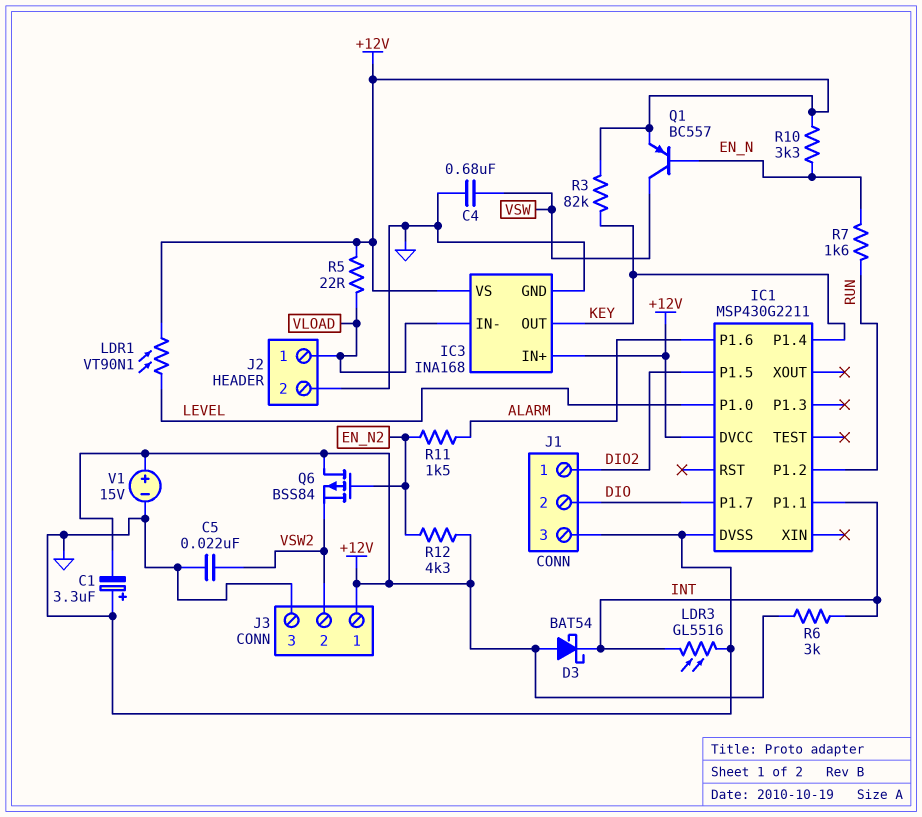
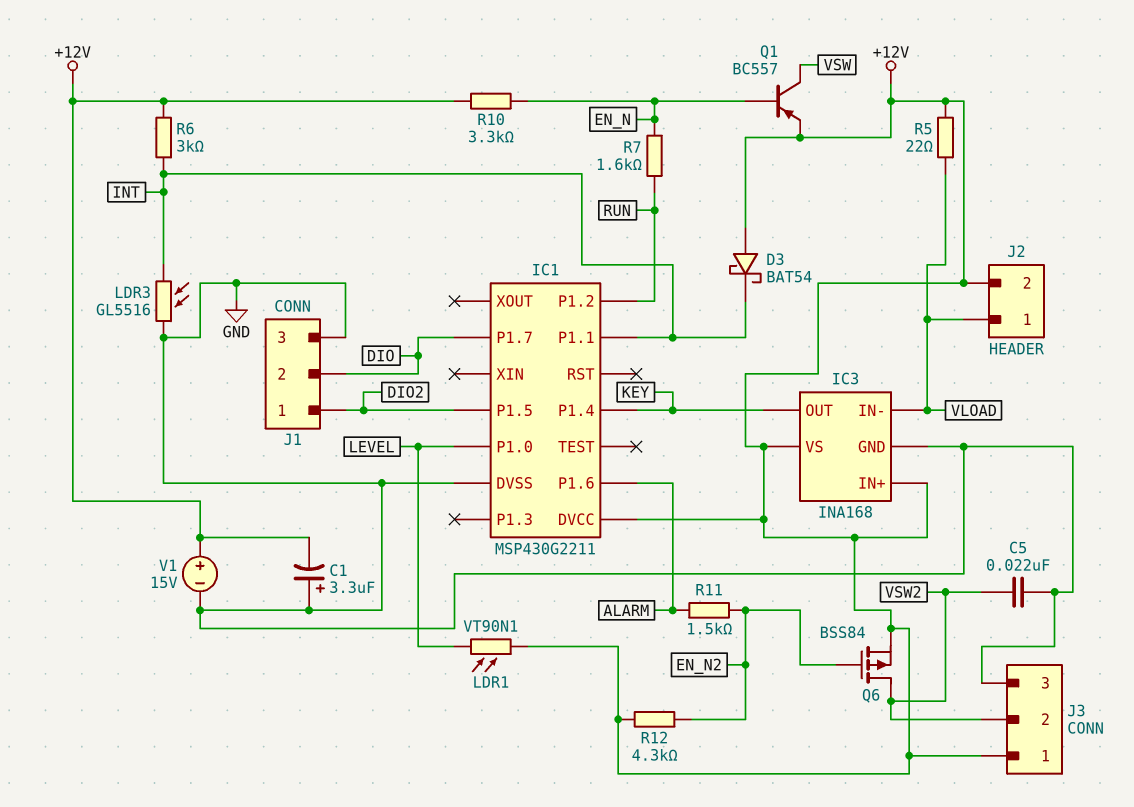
C4: 680nF (GND, VSW) -> none
J2 pin 2: GND -> +12V
Q6: PMOS BSS84 (G EN_N2, D +12V, S VSW2) -> PMOS BSS84 (G EN_N2, D VSW2, S +12V)
R3: 82k (+12V, KEY) -> none

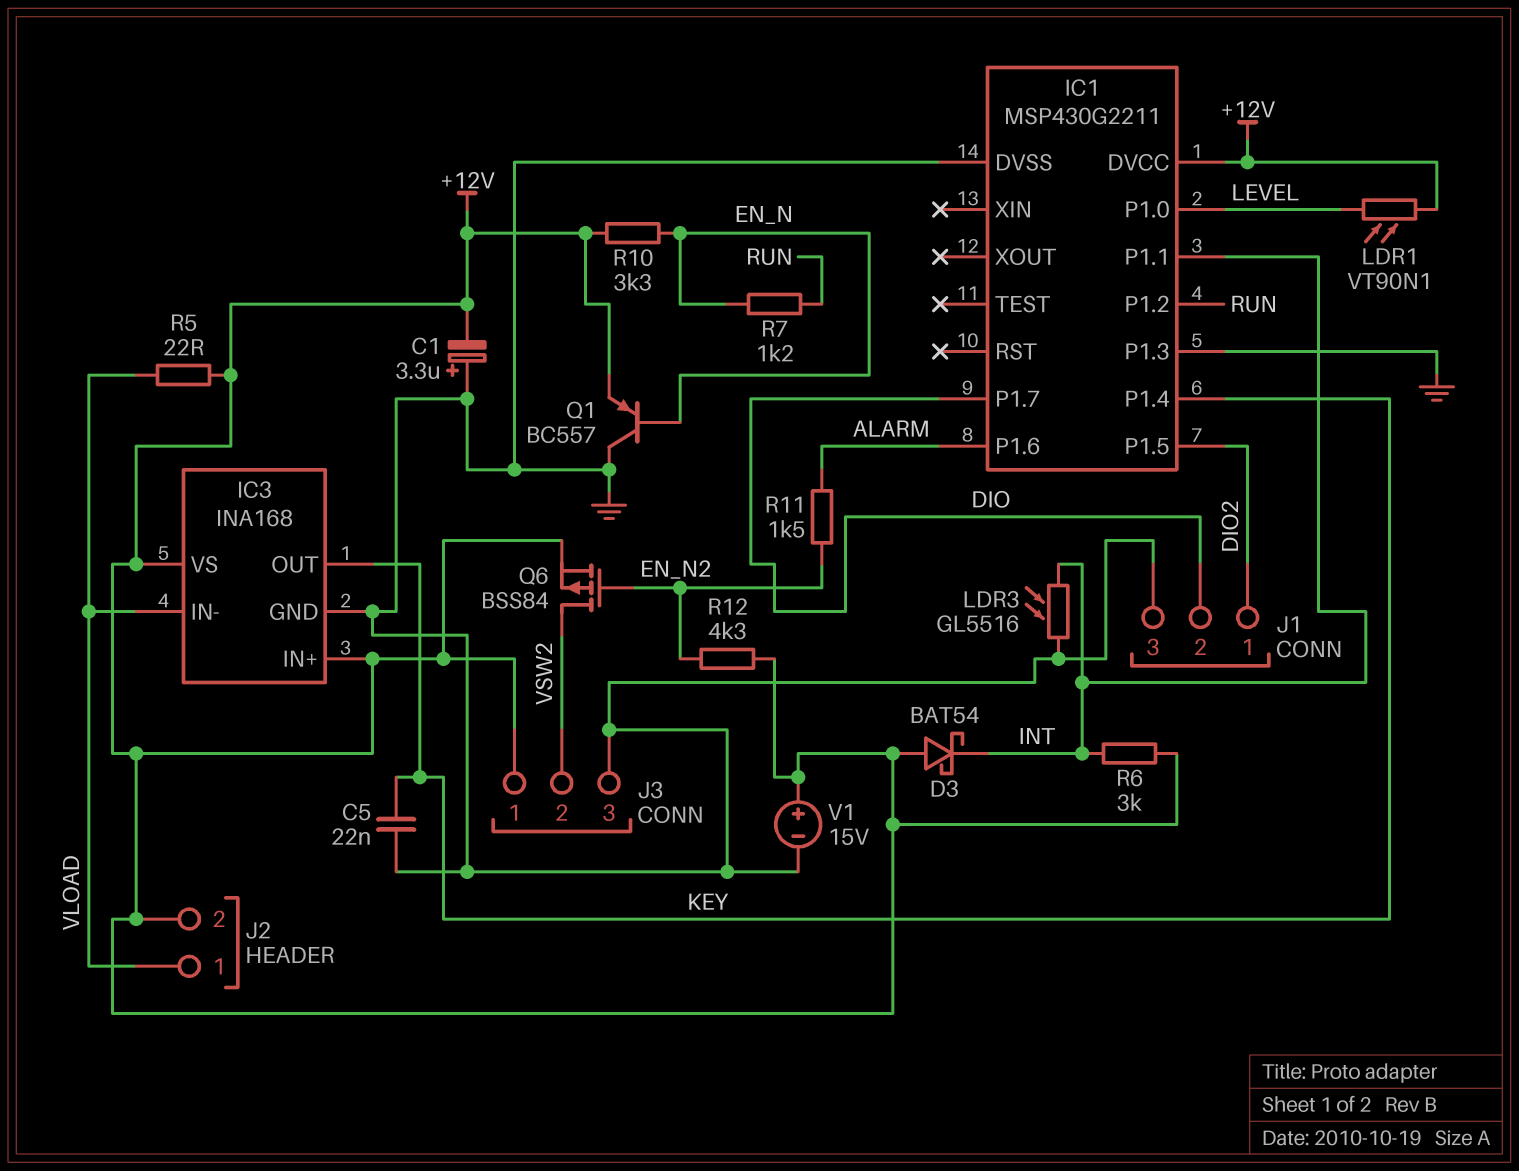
C5: 22nF (GND, VSW2) -> 22nF (GND, KEY)
IC1 pin P1.3: none -> GND
Q1: PNP BC557 (B EN_N, C VSW, E +12V) -> PNP BC557 (B EN_N, C GND, E +12V)
R7: 1.6k (EN_N, RUN) -> 1.2k (EN_N, RUN)

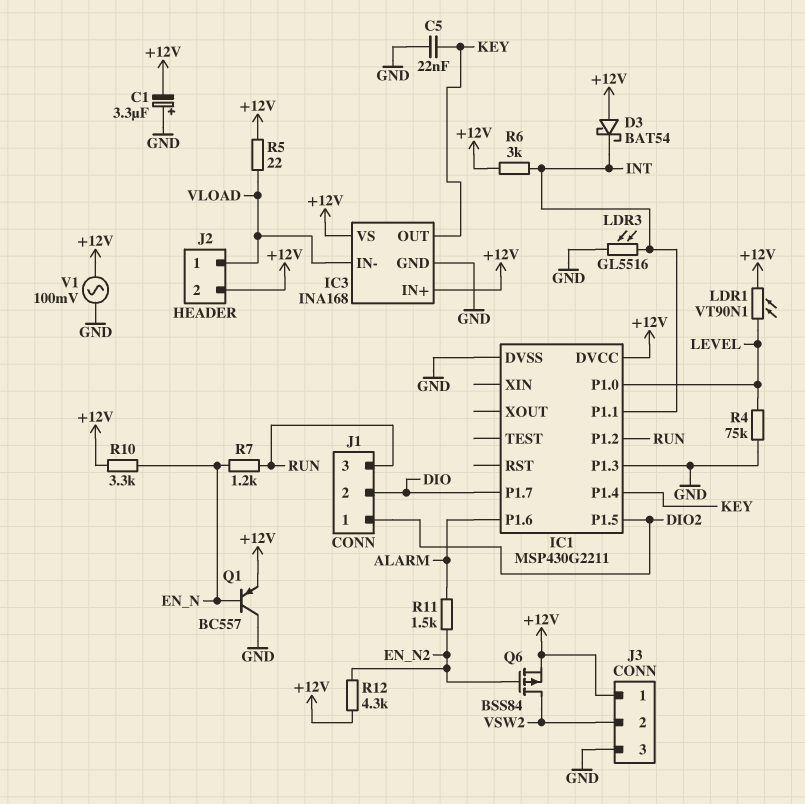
J1 pin 3: GND -> RUN
R4: none -> 75k (GND, LEVEL)
V1: 15V (plus +12V, minus GND) -> AC 100mV (+12V, GND)

